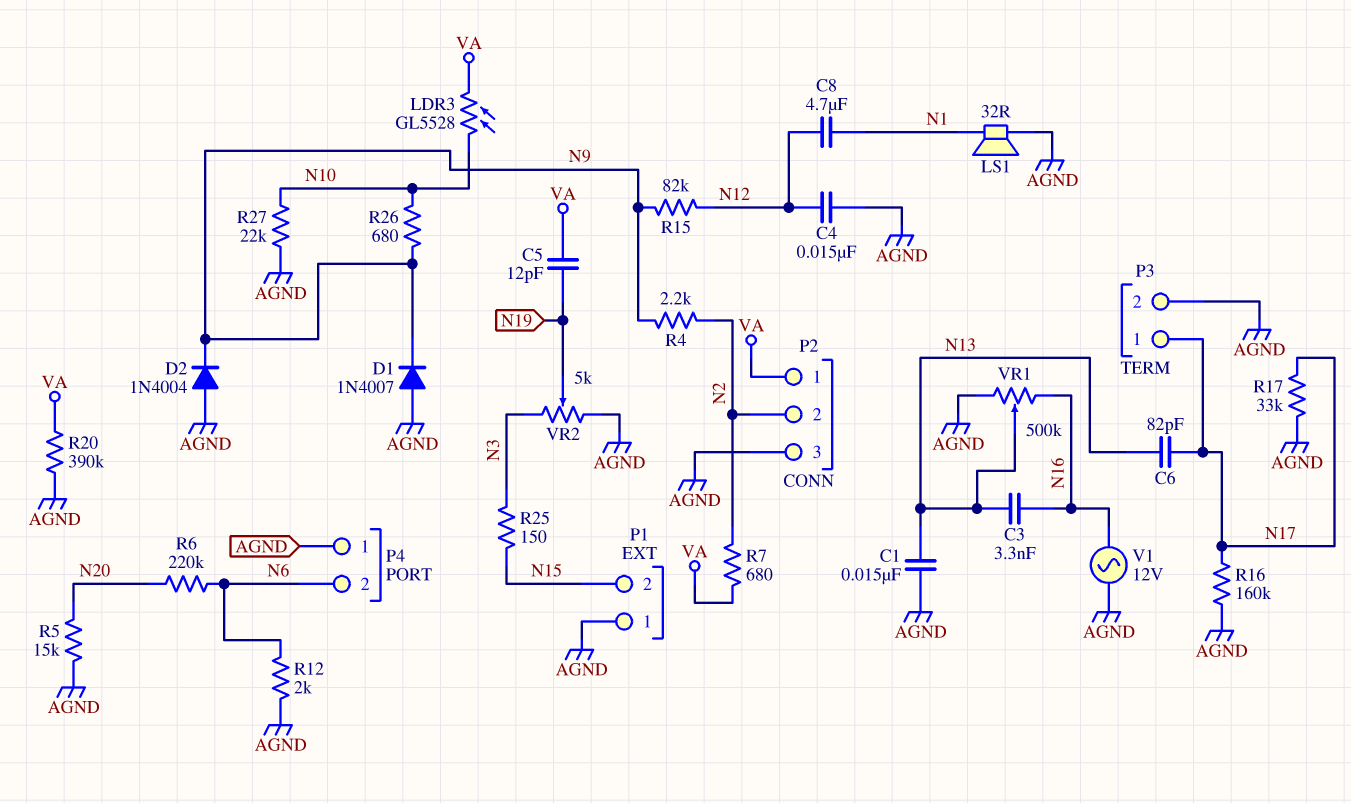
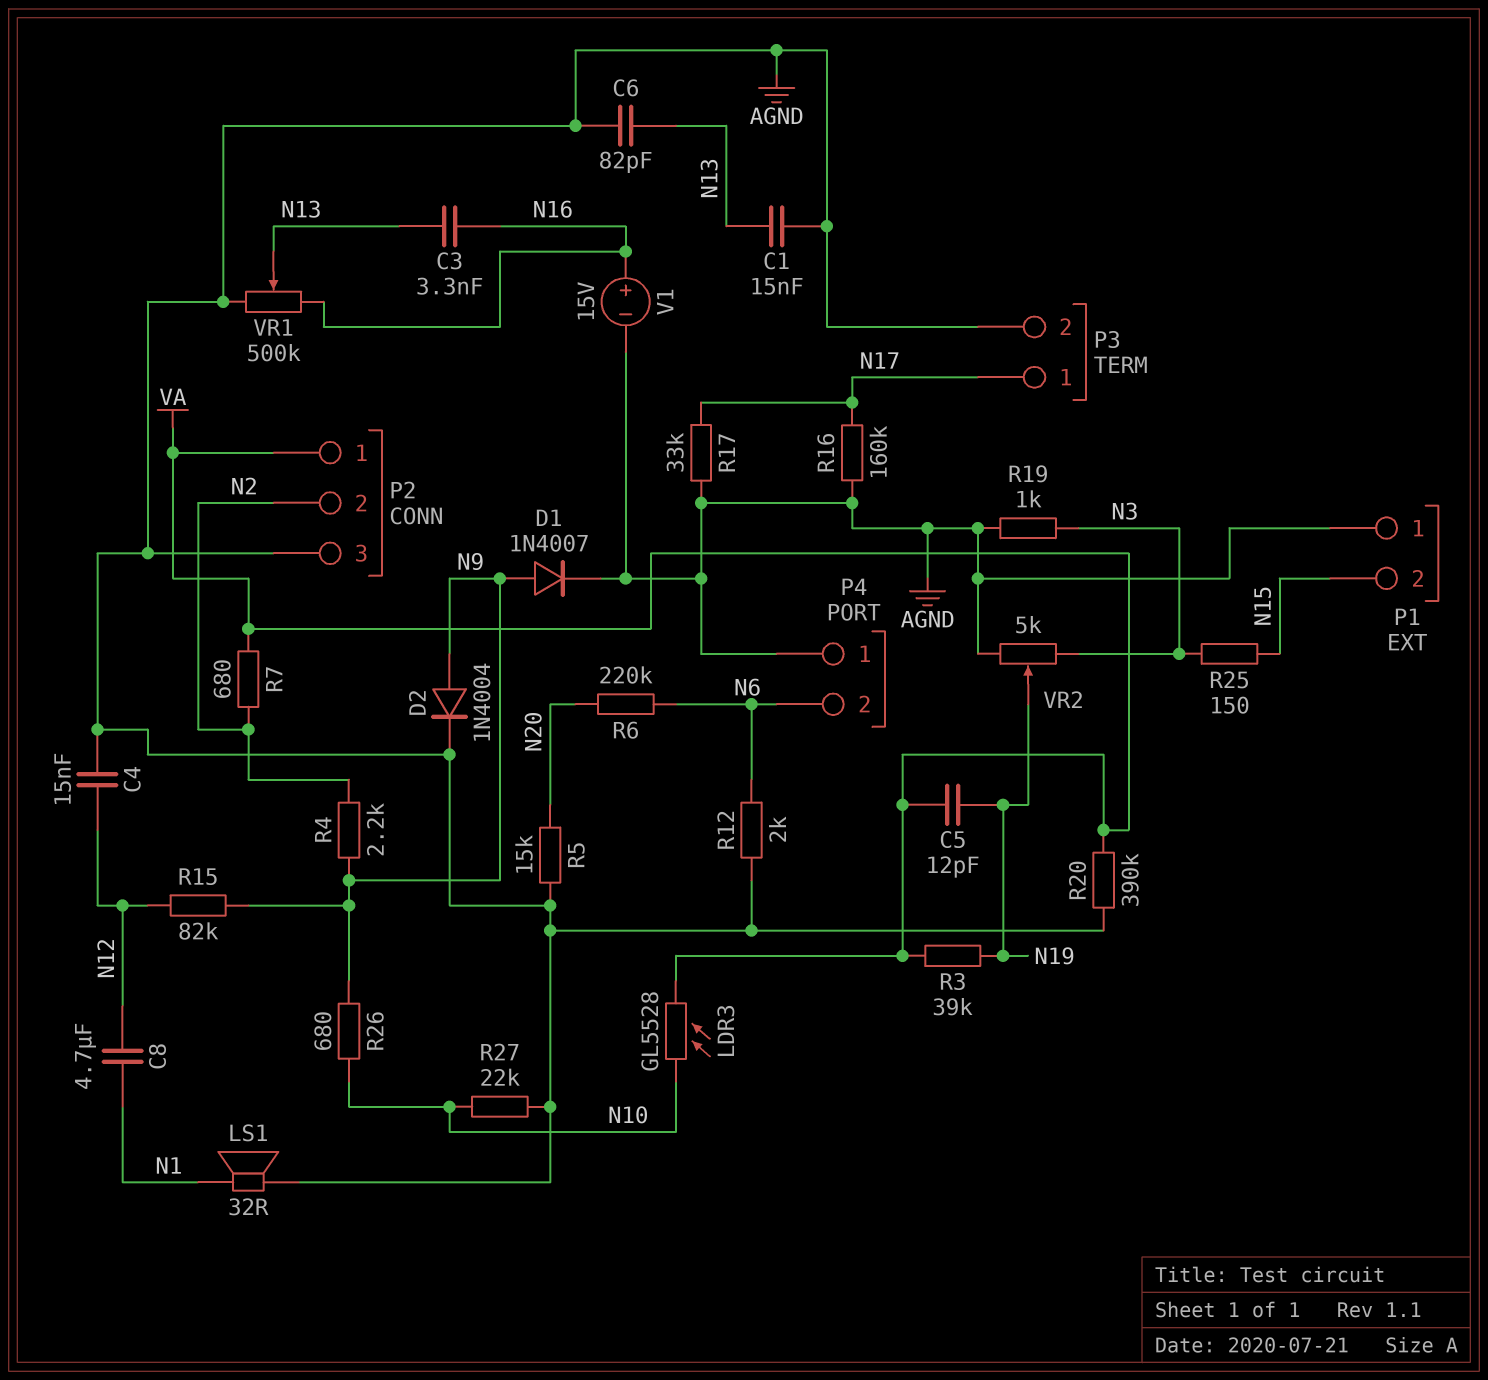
C6: 82pF (N13, N17) -> 82pF (AGND, N13)
D1: diode 1N4007 (A AGND, K N9) -> diode 1N4007 (A N9, K AGND)
D2: diode 1N4004 (A AGND, K N9) -> diode 1N4004 (A N9, K AGND)
R3: none -> 39k (N19, VA)
R19: none -> 1k (AGND, N3)
V1: AC 12V (AGND, N16) -> 15V (plus N16, minus AGND)

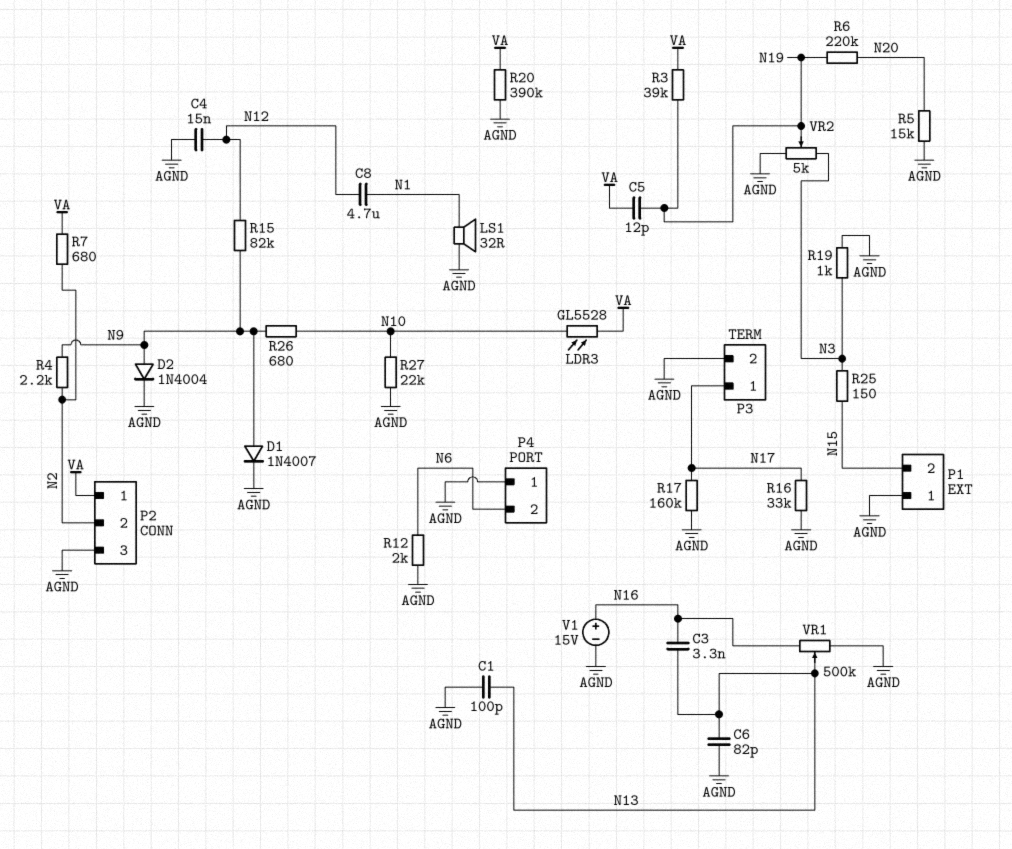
C1: 15nF (AGND, N13) -> 100pF (AGND, N13)
R6: 220k (N6, N20) -> 220k (N19, N20)
R16: 160k (AGND, N17) -> 33k (AGND, N17)
R17: 33k (AGND, N17) -> 160k (AGND, N17)

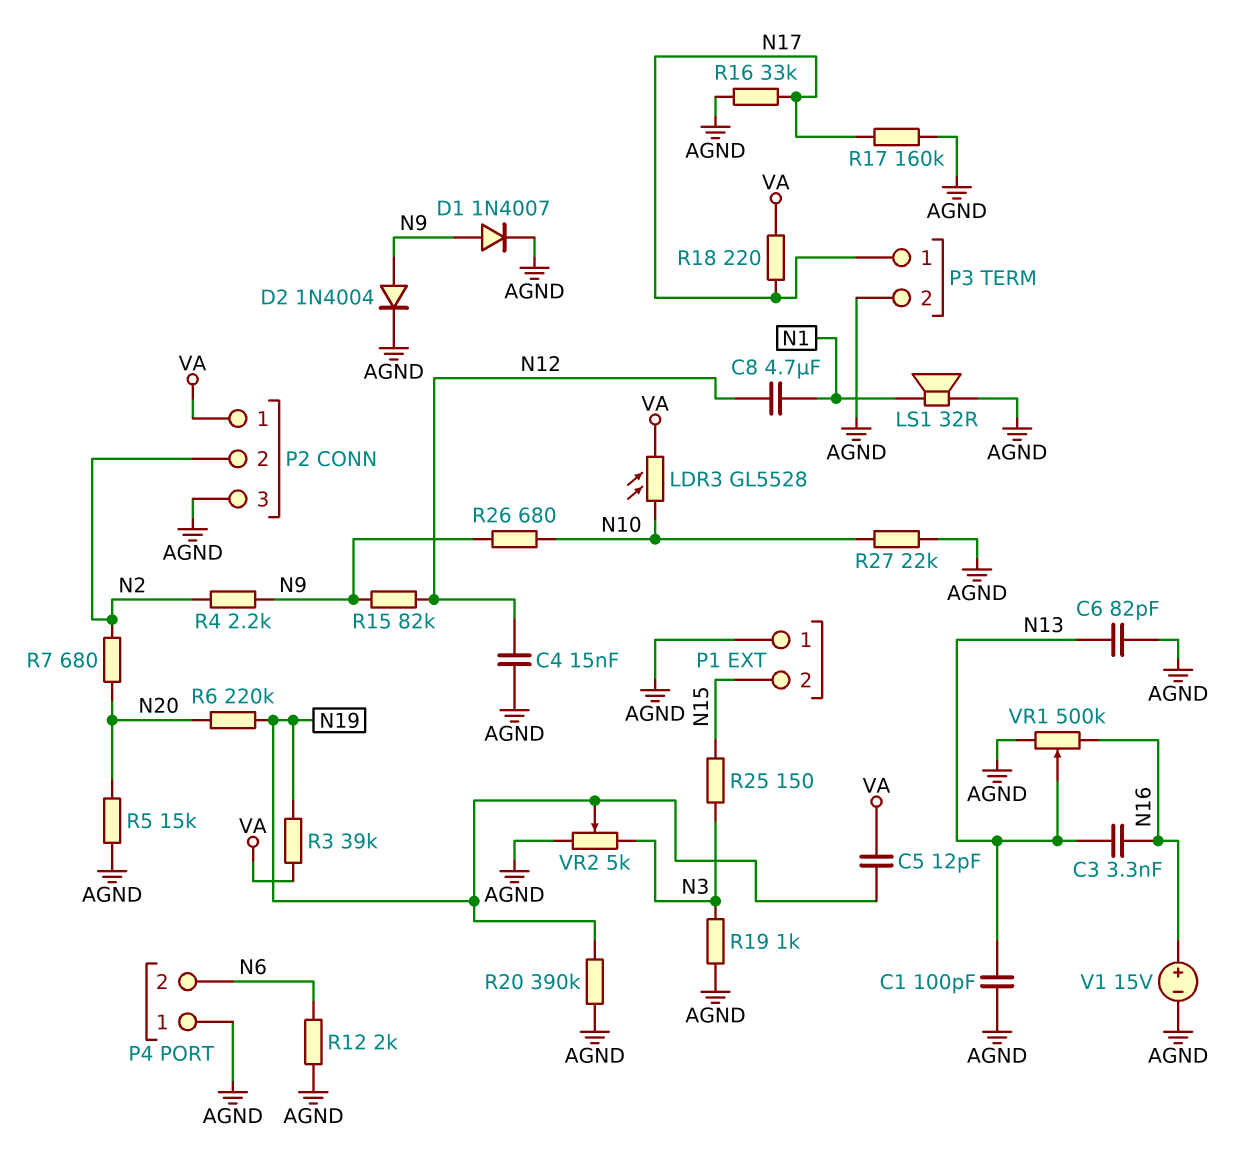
R7: 680 (N2, VA) -> 680 (N2, N20)
R18: none -> 220 (N17, VA)
R20: 390k (AGND, VA) -> 390k (AGND, N19)

